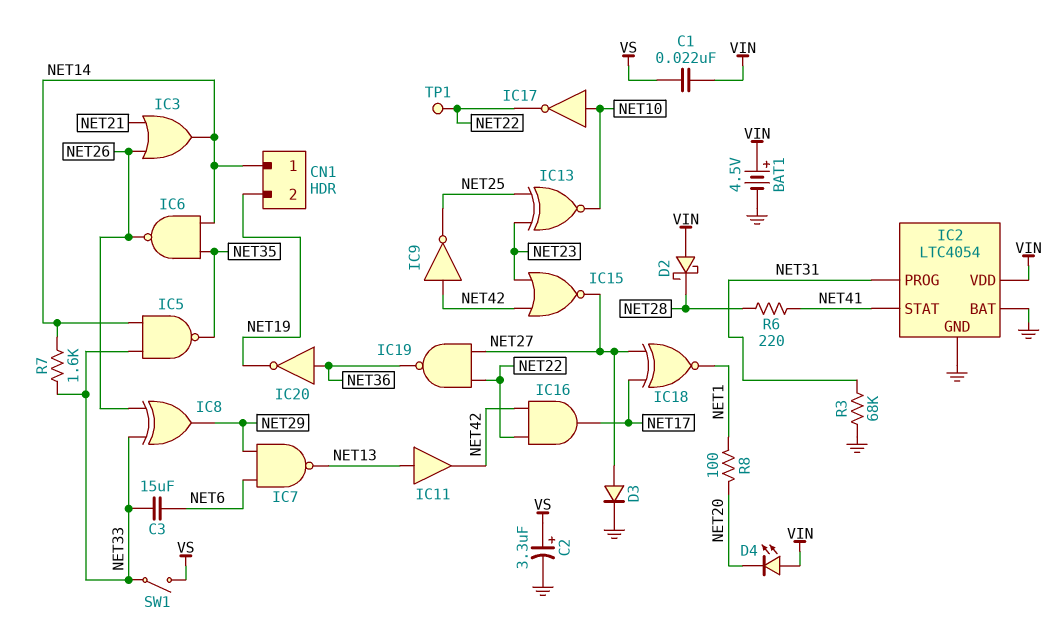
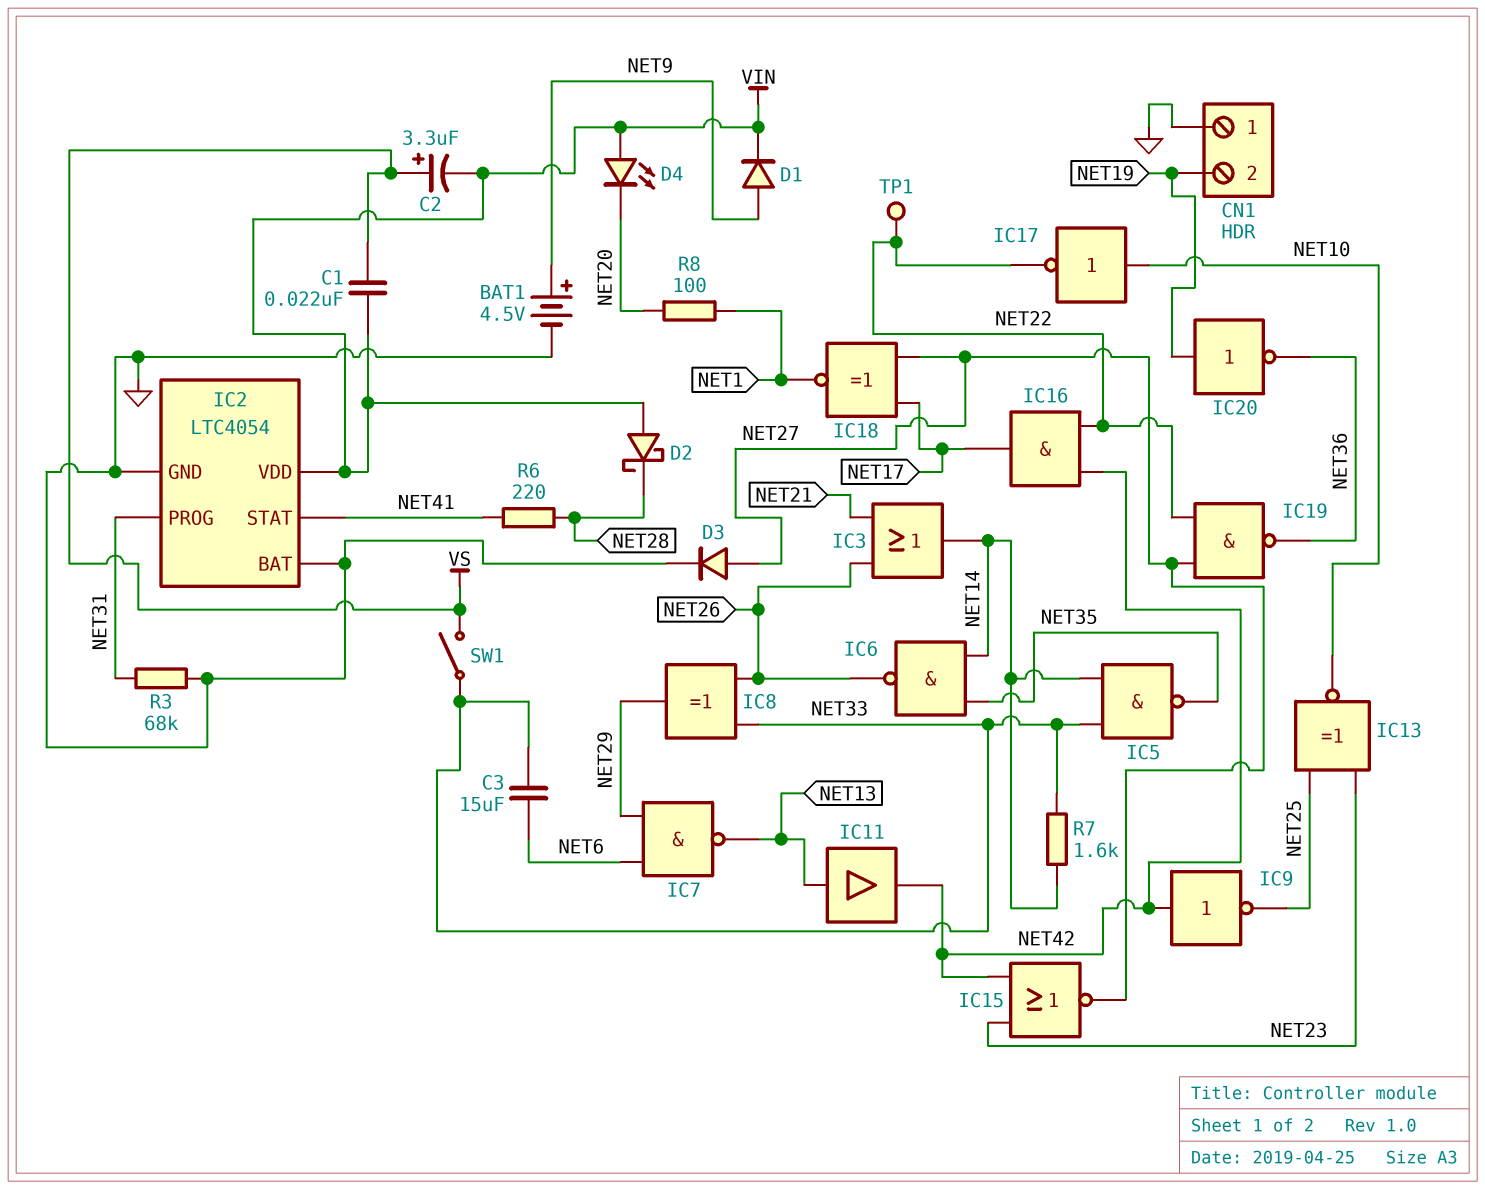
BAT1: 4.5V (plus VIN, minus GND) -> 4.5V (plus NET9, minus GND)
C2: 3.3uF (plus VS, minus GND) -> 3.3uF (plus VS, minus VIN)
CN1 pin 1: NET14 -> GND
D1: none -> diode (A NET9, K VIN)
IC20: NOT (in NET36, out NET19) -> NOT (in NET19, out NET36)

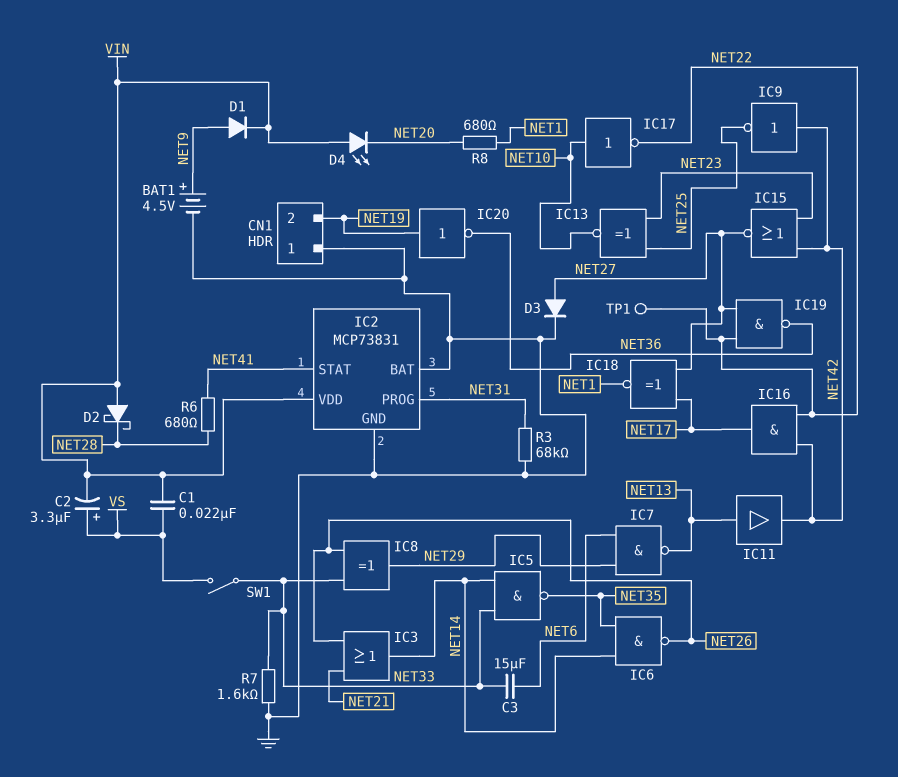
IC2: LTC4054 -> MCP73831
R6: 220 (NET28, NET41) -> 680 (NET28, NET41)
R7: 1.6k (NET14, NET33) -> 1.6k (GND, NET33)
R8: 100 (NET1, NET20) -> 680 (NET1, NET20)

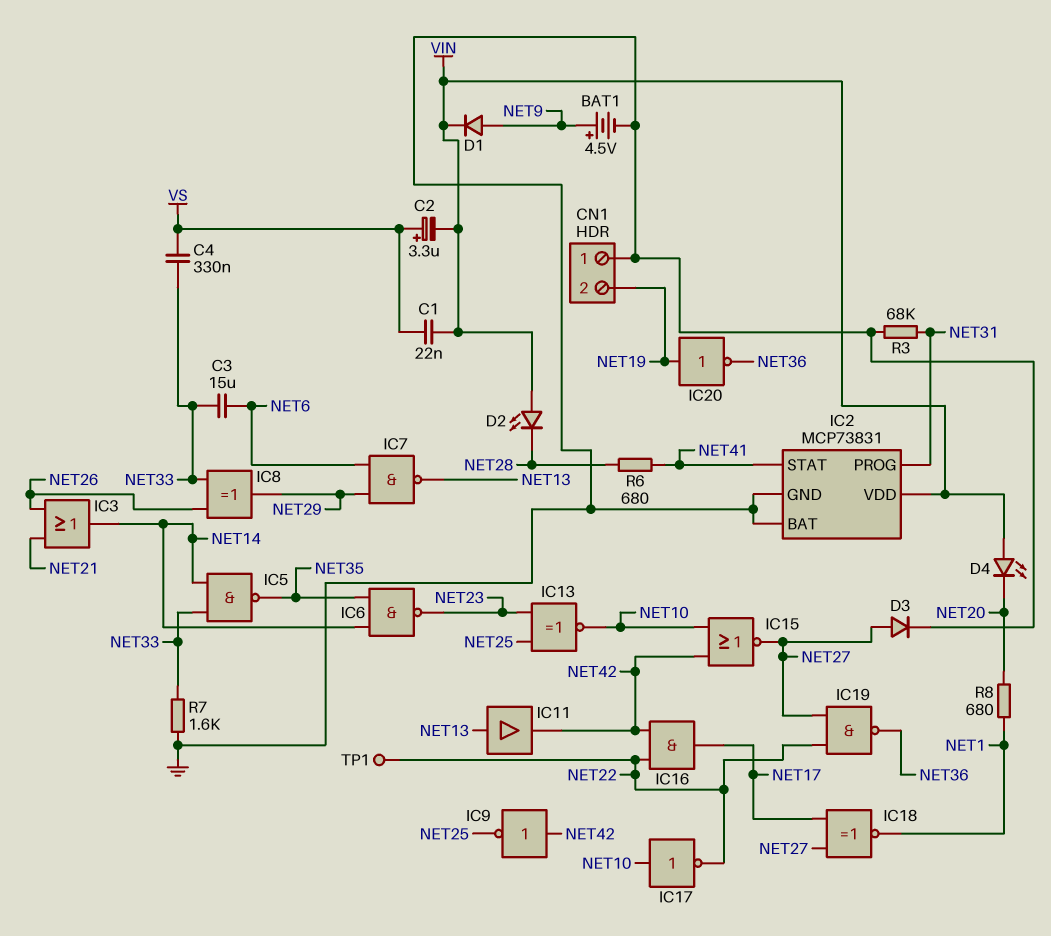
C4: none -> 330nF (NET33, VS)
D2: schottky (A VIN, K NET28) -> LED (A VIN, K NET28)
IC6: NAND (in NET14, in NET35, out NET26) -> NAND (in NET14, in NET35, out NET23)
IC15: NOR (in NET23, in NET42, out NET27) -> NOR (in NET10, in NET42, out NET27)
SW1: switch (NET33, VS) -> none

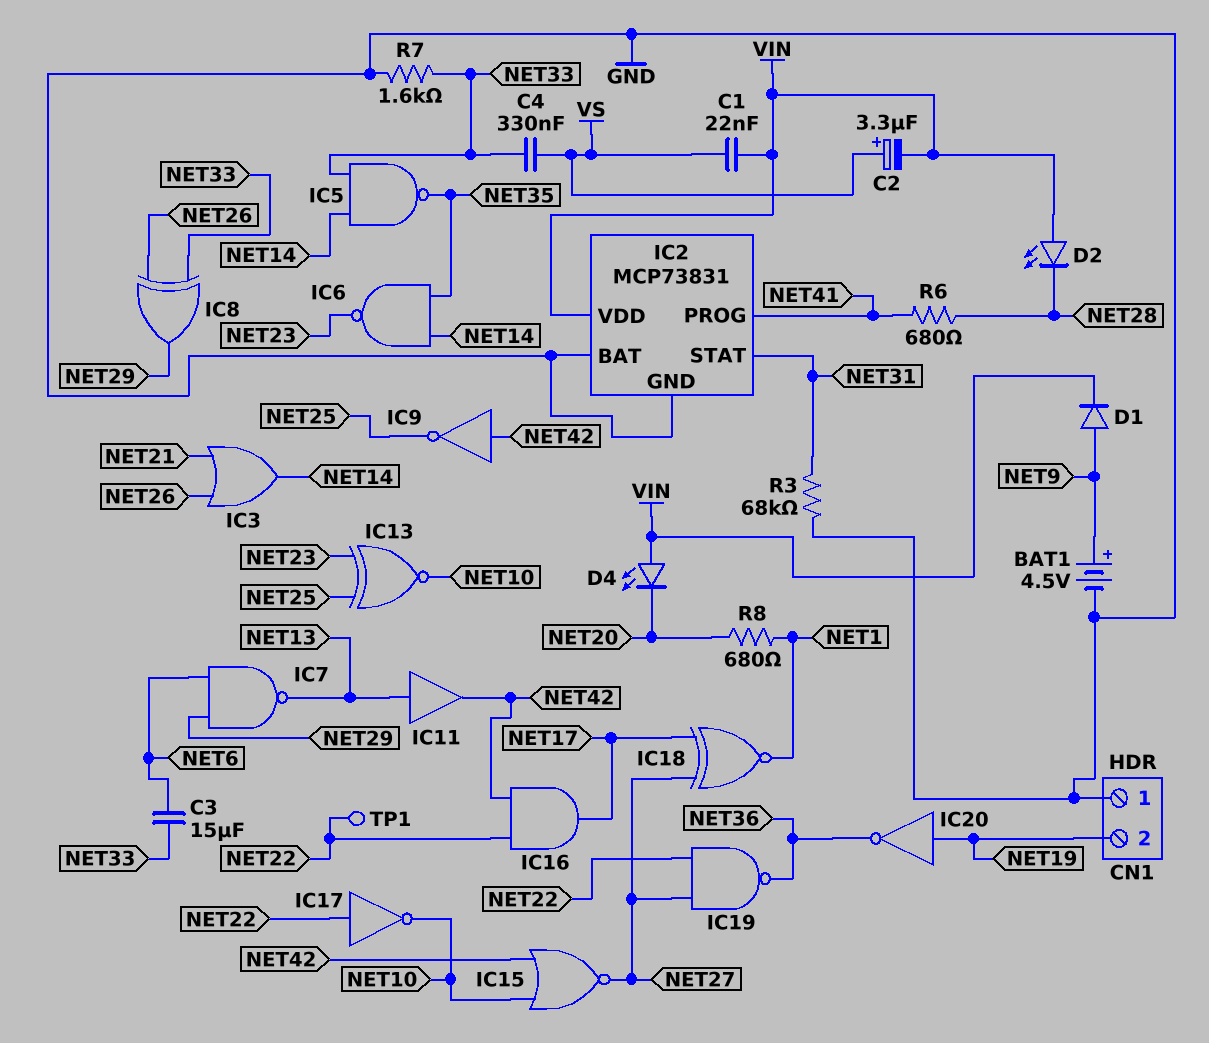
D3: diode (A NET27, K GND) -> none
IC2 pin PROG: NET31 -> NET41
IC2 pin STAT: NET41 -> NET31
IC17: NOT (in NET10, out NET22) -> NOT (in NET22, out NET10)

